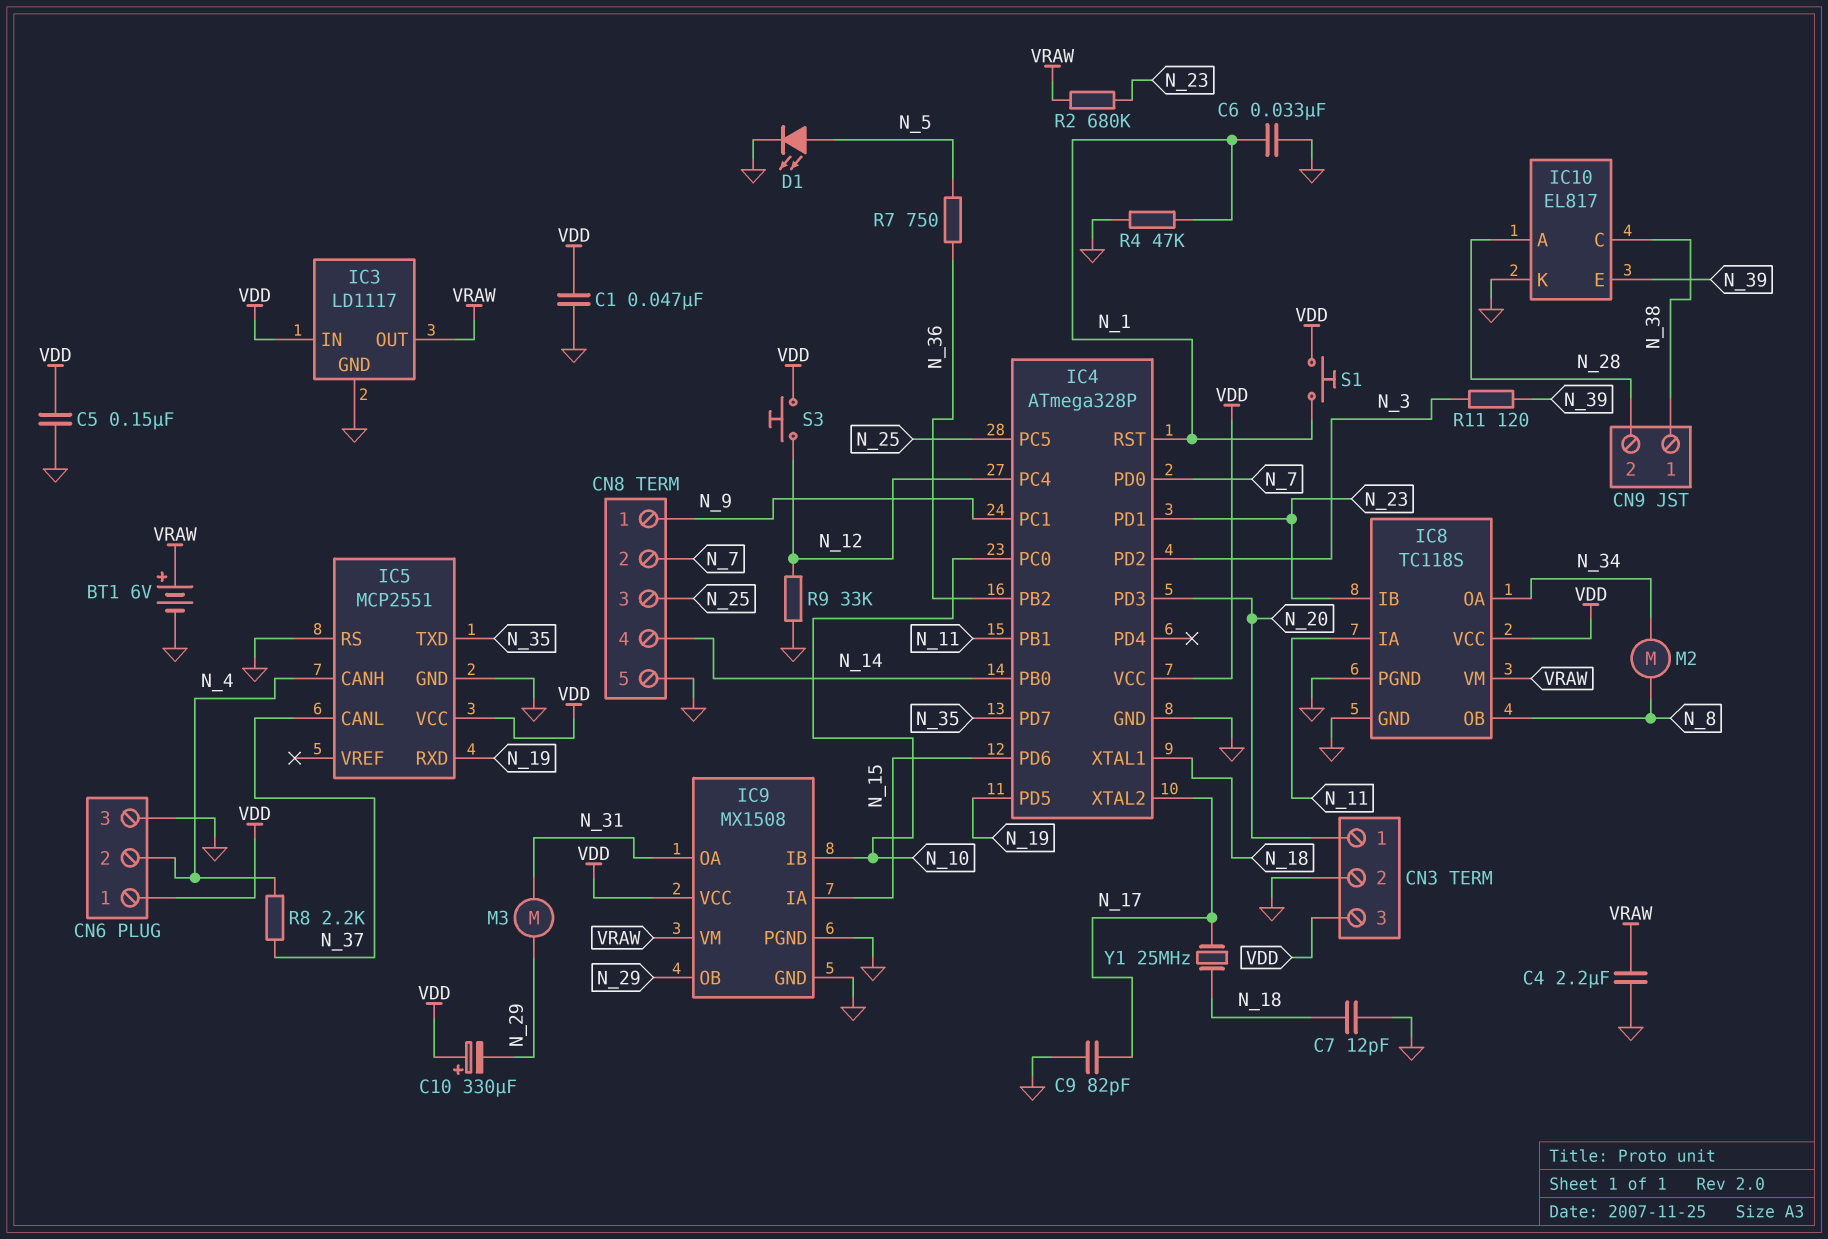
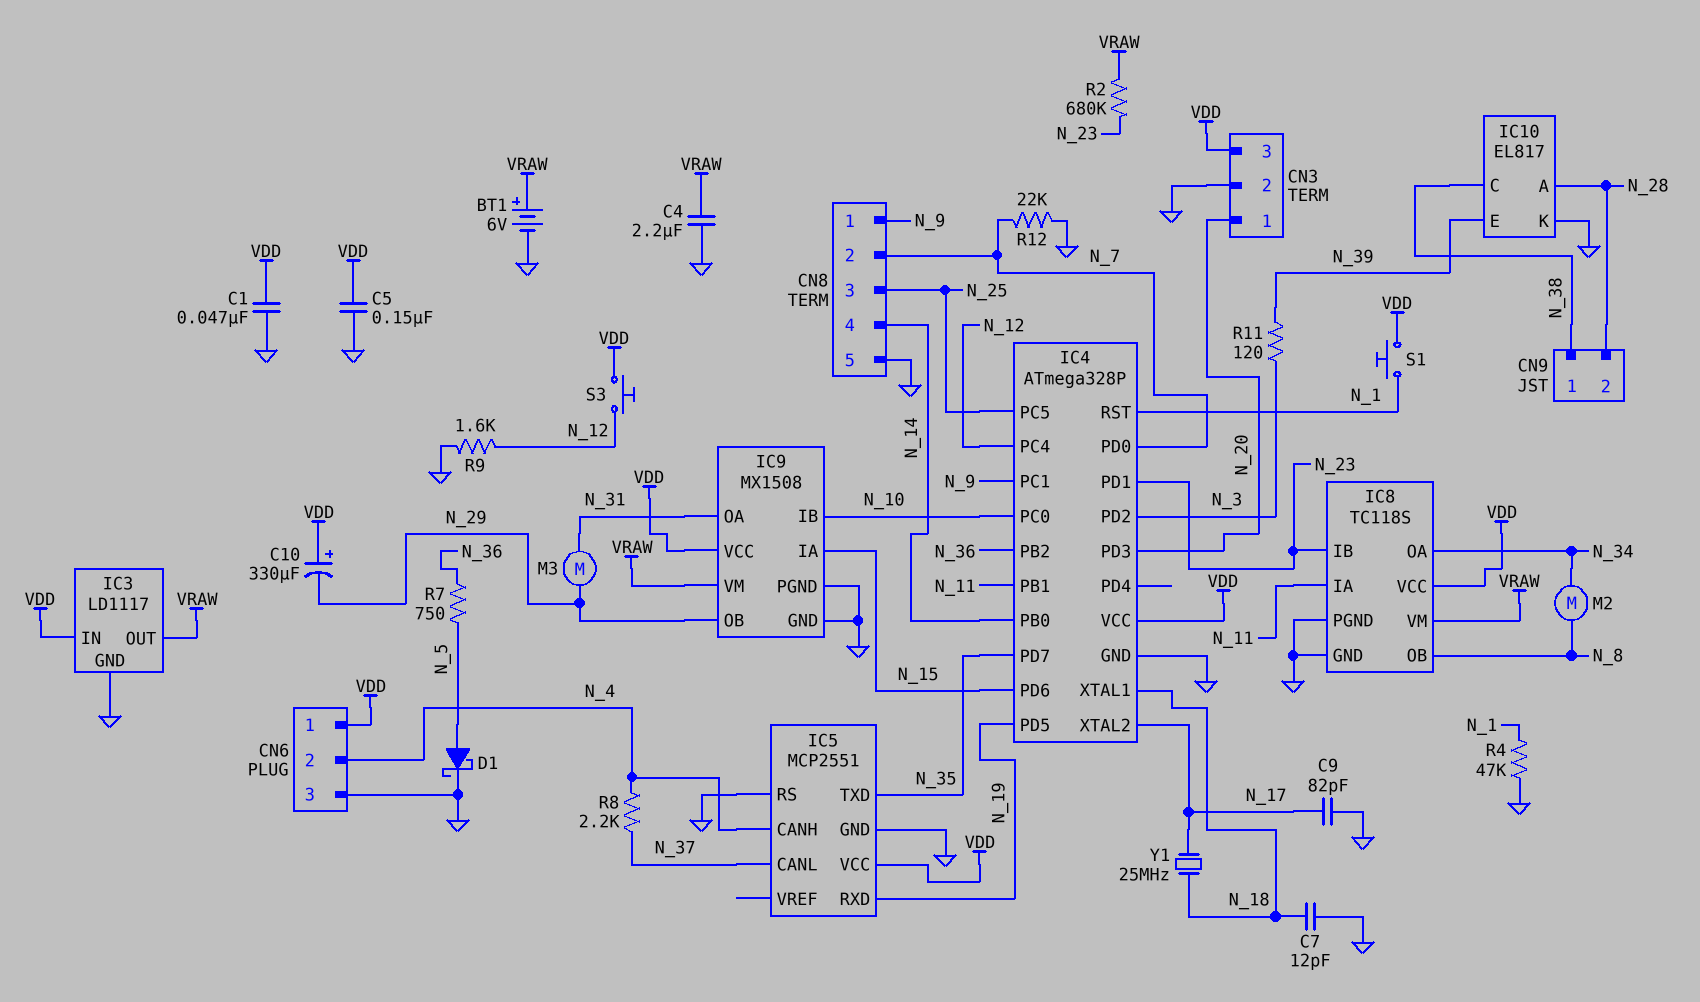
C6: 33nF (GND, N_1) -> none
D1: LED (A N_5, K GND) -> schottky (A N_5, K GND)
R9: 33k (GND, N_12) -> 1.6k (GND, N_12)
R12: none -> 22k (GND, N_7)

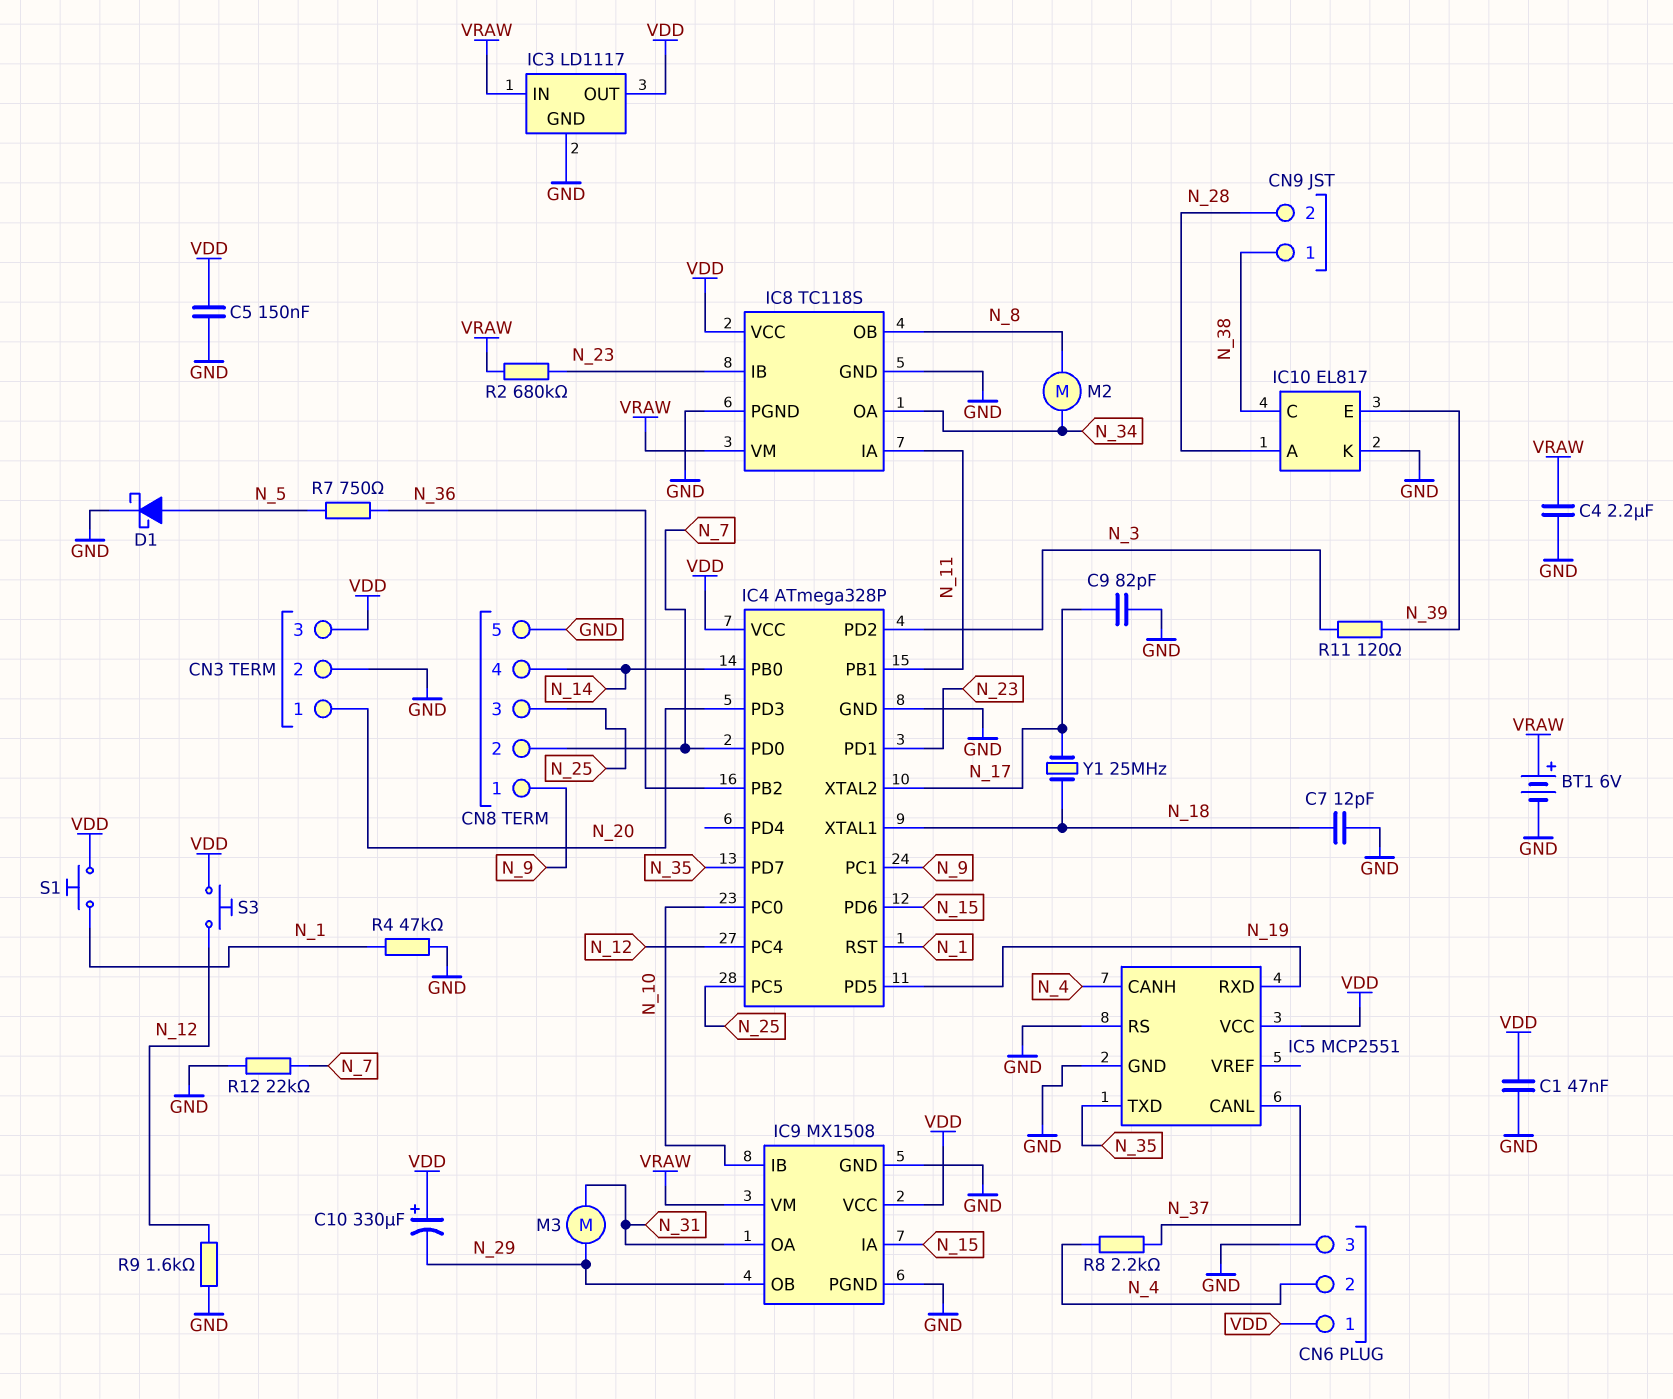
IC3 pin IN: VDD -> VRAW
IC3 pin OUT: VRAW -> VDD

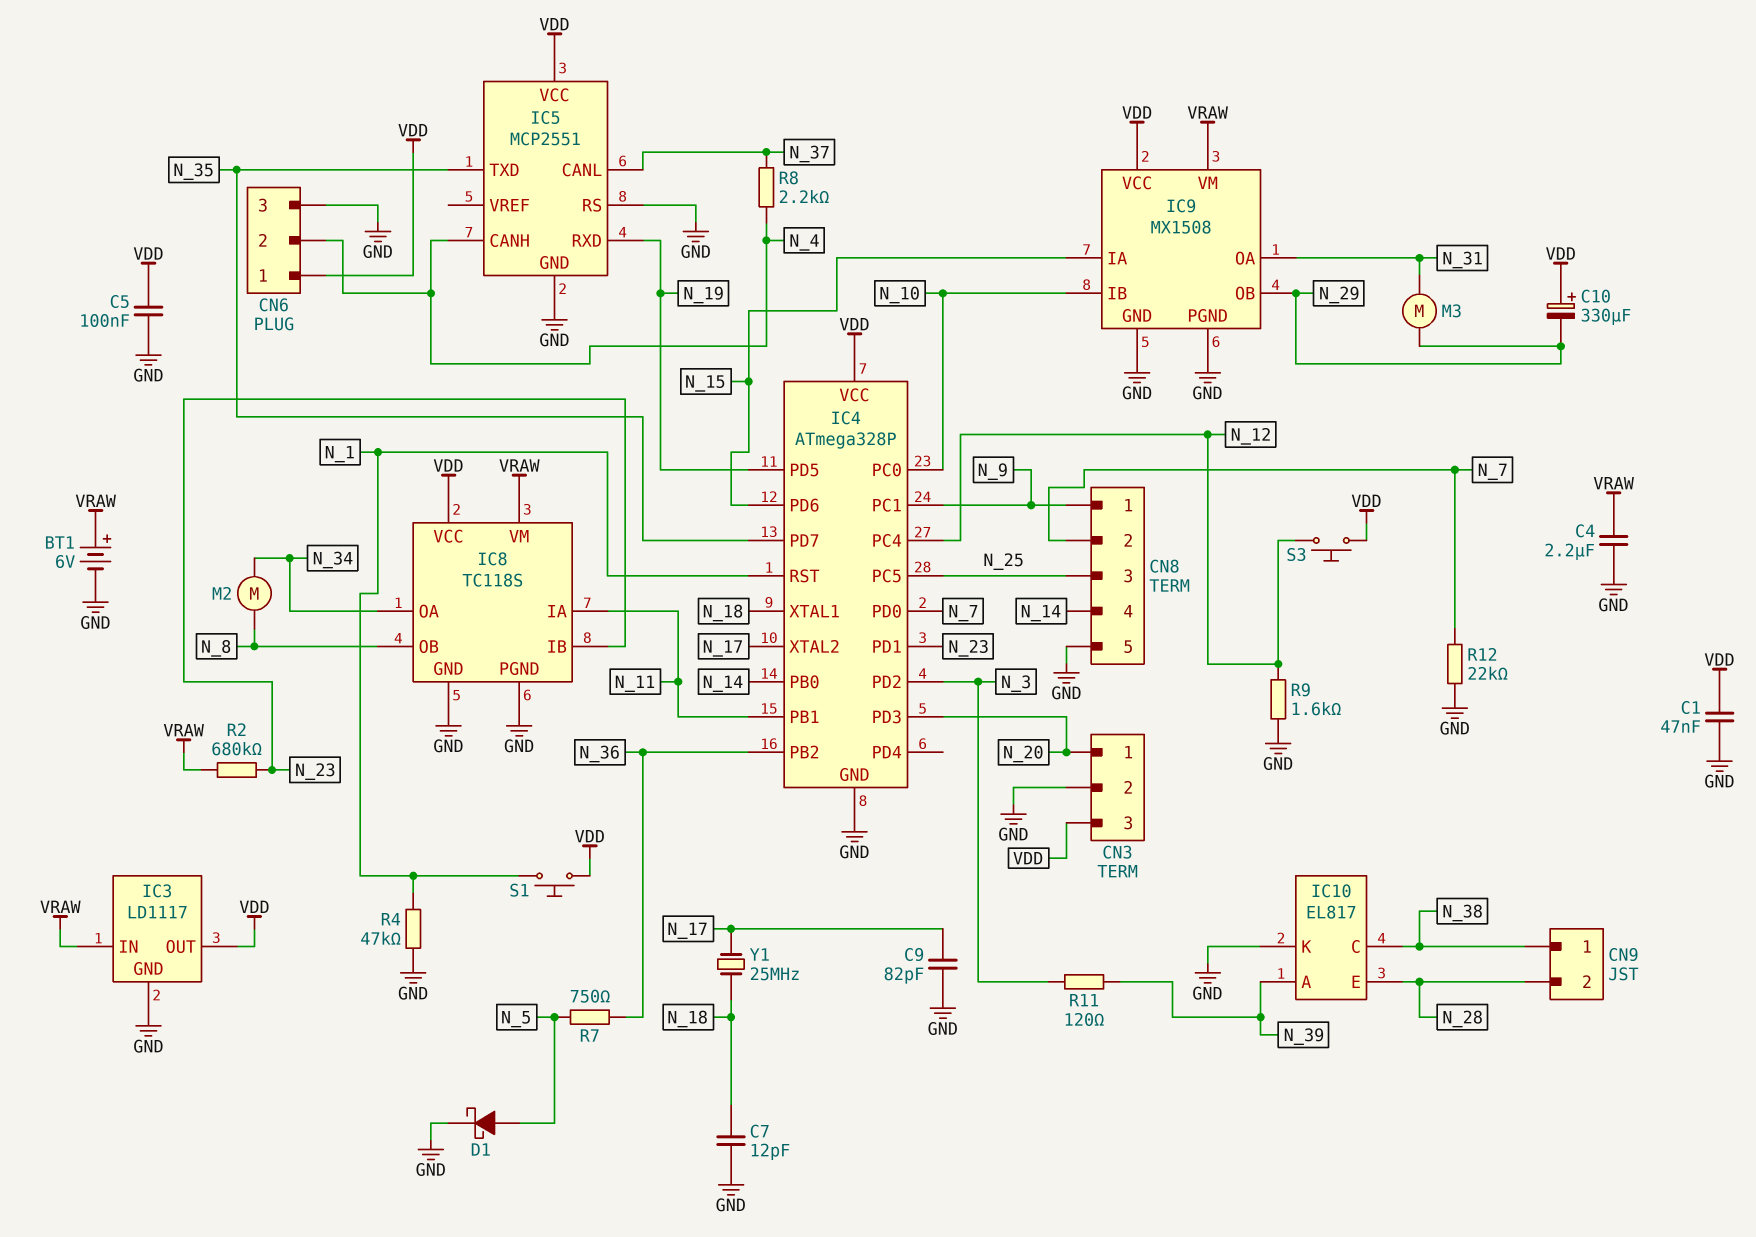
C5: 150nF (GND, VDD) -> 100nF (GND, VDD)
IC10 pin A: N_28 -> N_39
IC10 pin E: N_39 -> N_28

